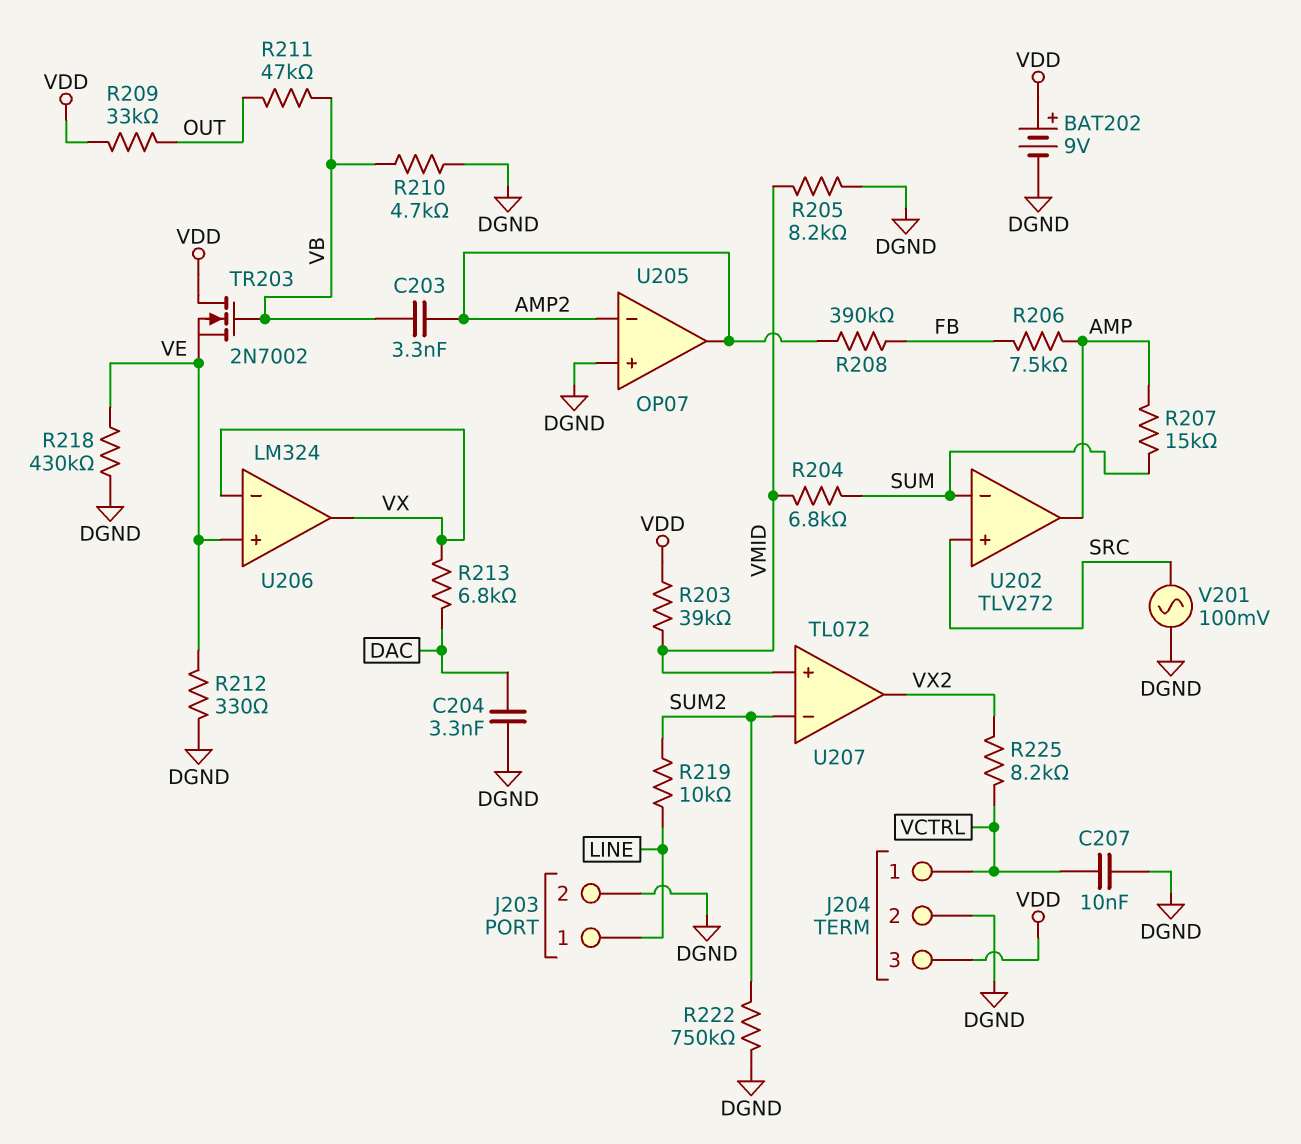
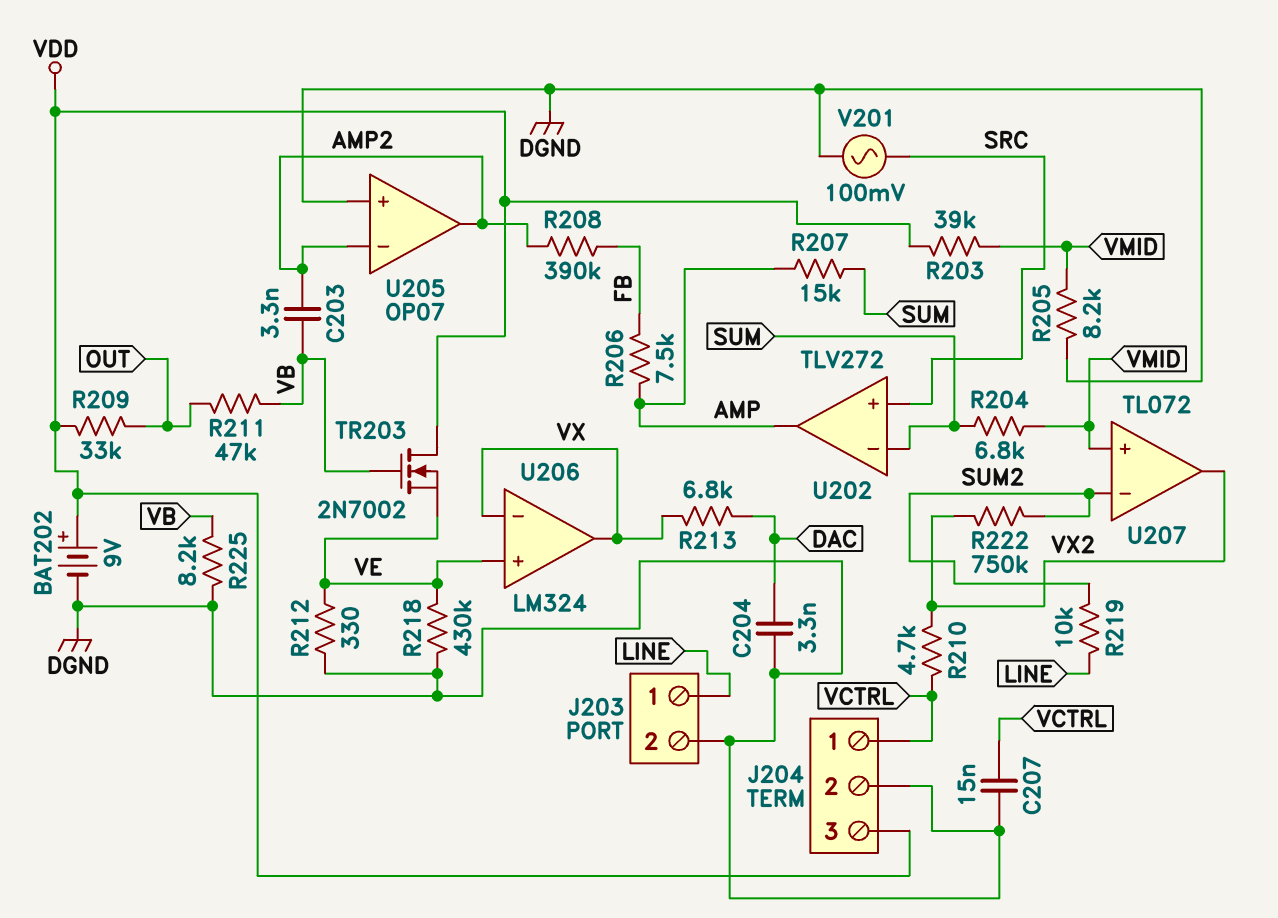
C207: 10nF (DGND, VCTRL) -> 15nF (DGND, VCTRL)
R210: 4.7k (DGND, VB) -> 4.7k (VCTRL, VX2)
R222: 750k (DGND, SUM2) -> 750k (SUM2, VX2)
R225: 8.2k (VCTRL, VX2) -> 8.2k (DGND, VB)

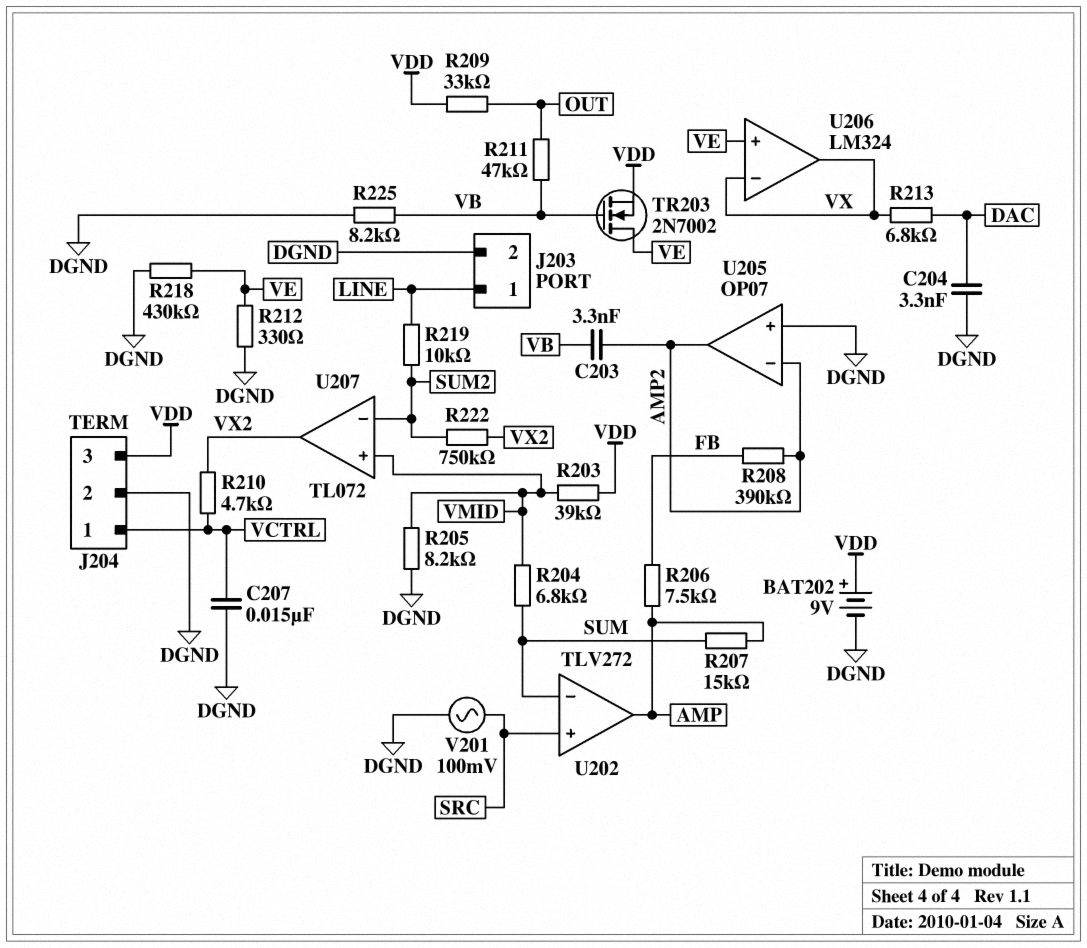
TR203: NMOS 2N7002 (G VB, D VDD, S VE) -> NMOS 2N7002 (G VB, D VE, S VDD)

